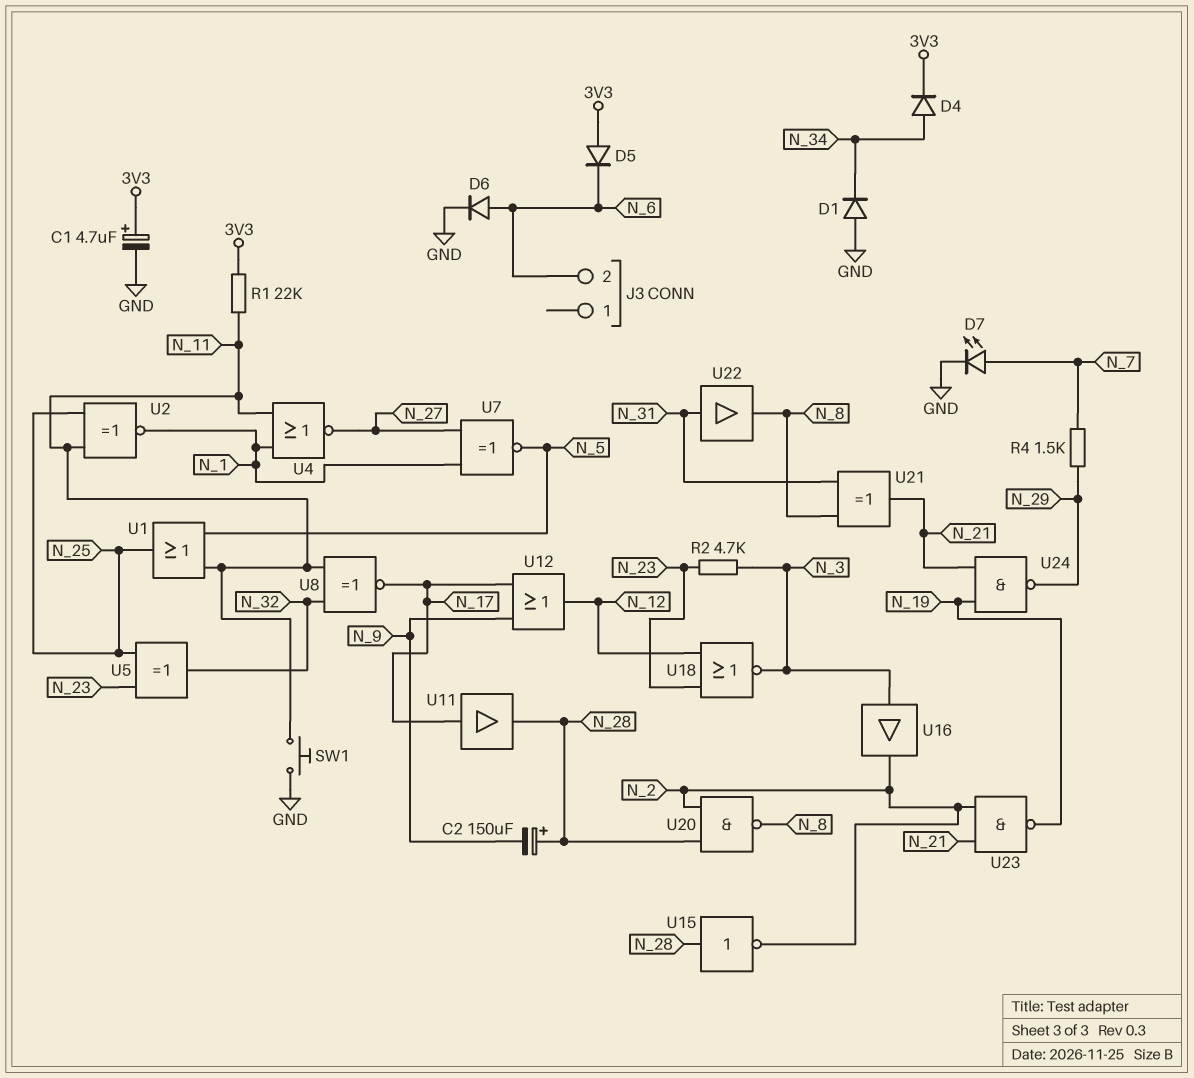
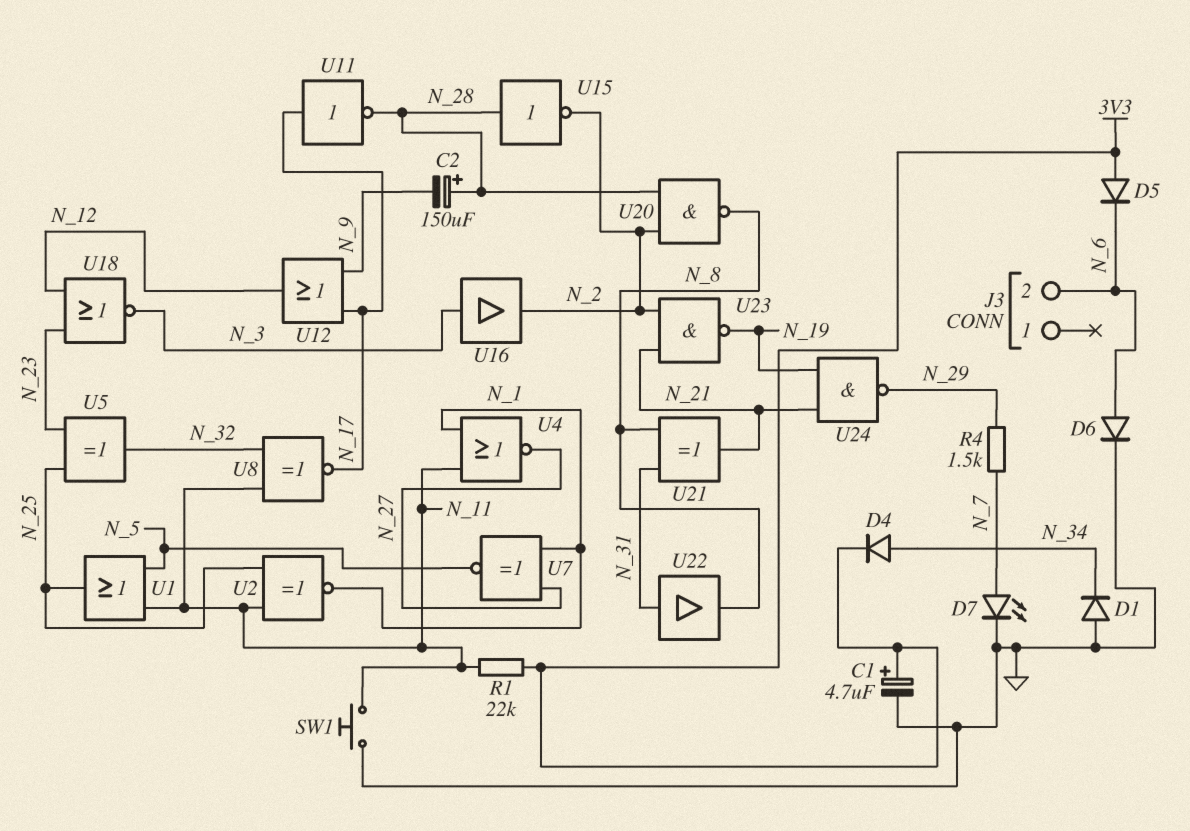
R2: 4.7k (N_3, N_23) -> none
U11: buffer (in N_17, out N_28) -> NOT (in N_17, out N_28)

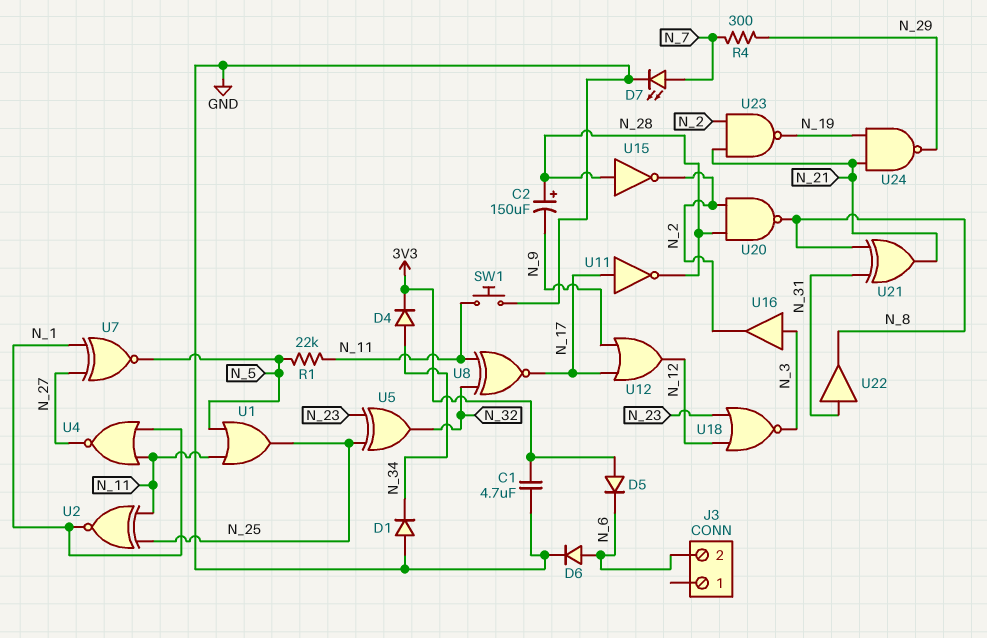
C1: 4.7uF (plus 3V3, minus GND) -> 4.7uF (3V3, GND)
R1: 22k (3V3, N_11) -> 22k (N_5, N_11)
R4: 1.5k (N_7, N_29) -> 300 (N_7, N_29)

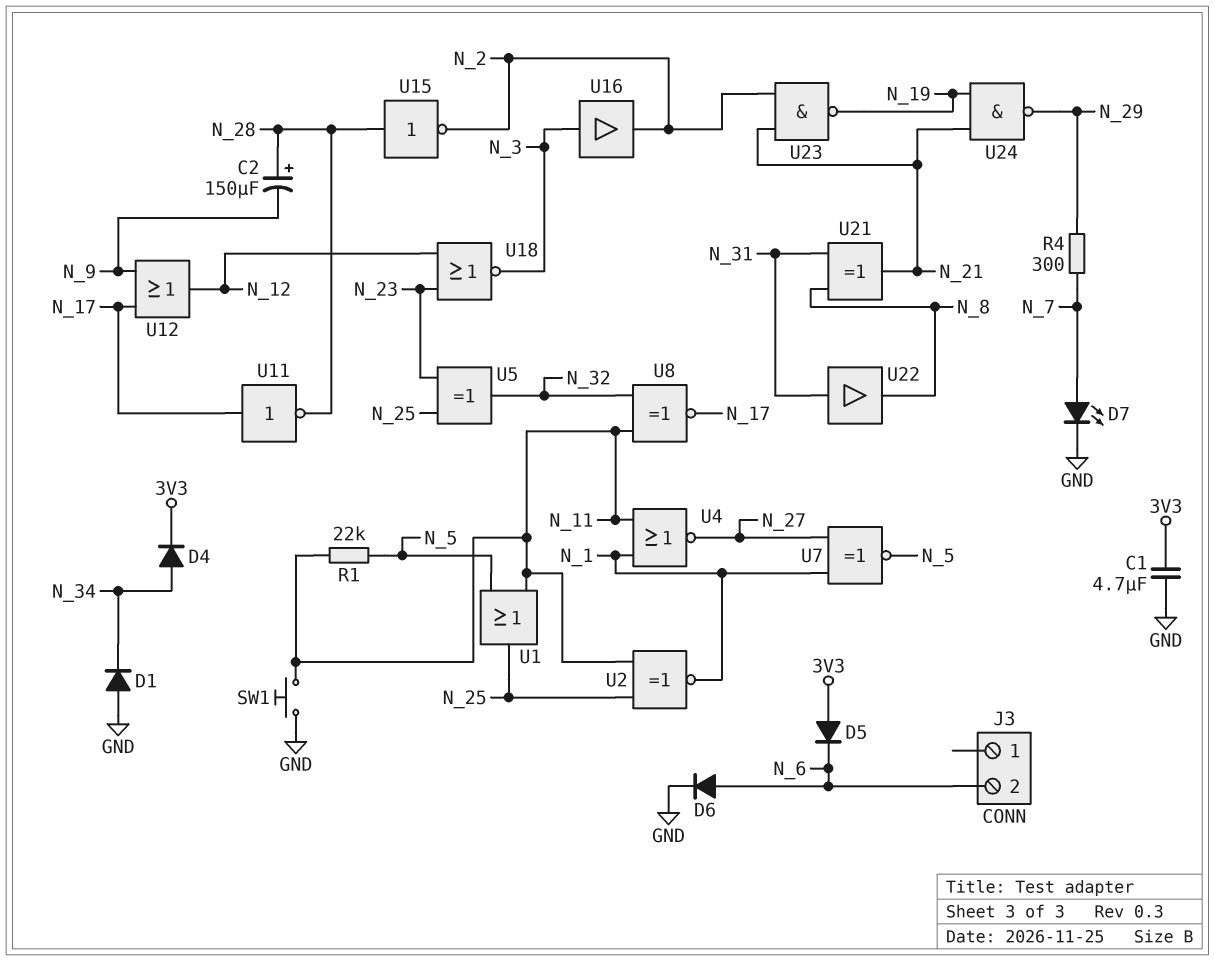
U20: NAND (in N_2, in N_28, out N_8) -> none

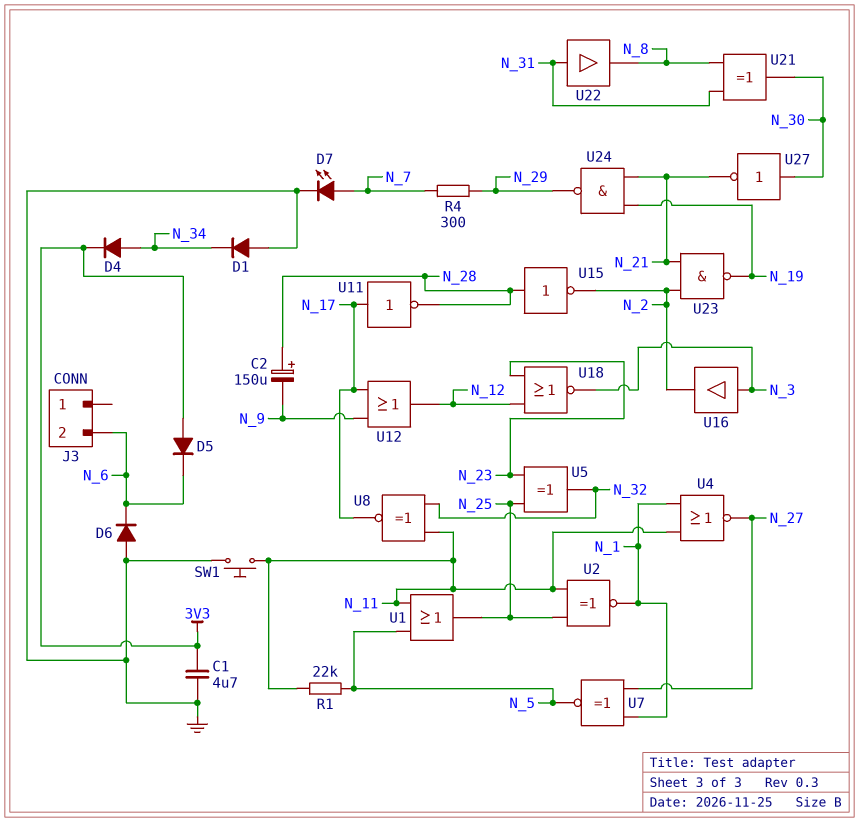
D6: diode (A N_6, K GND) -> diode (A GND, K N_6)
U21: XOR (in N_8, in N_31, out N_21) -> XOR (in N_8, in N_31, out N_30)
U27: none -> NOT (in N_30, out N_21)

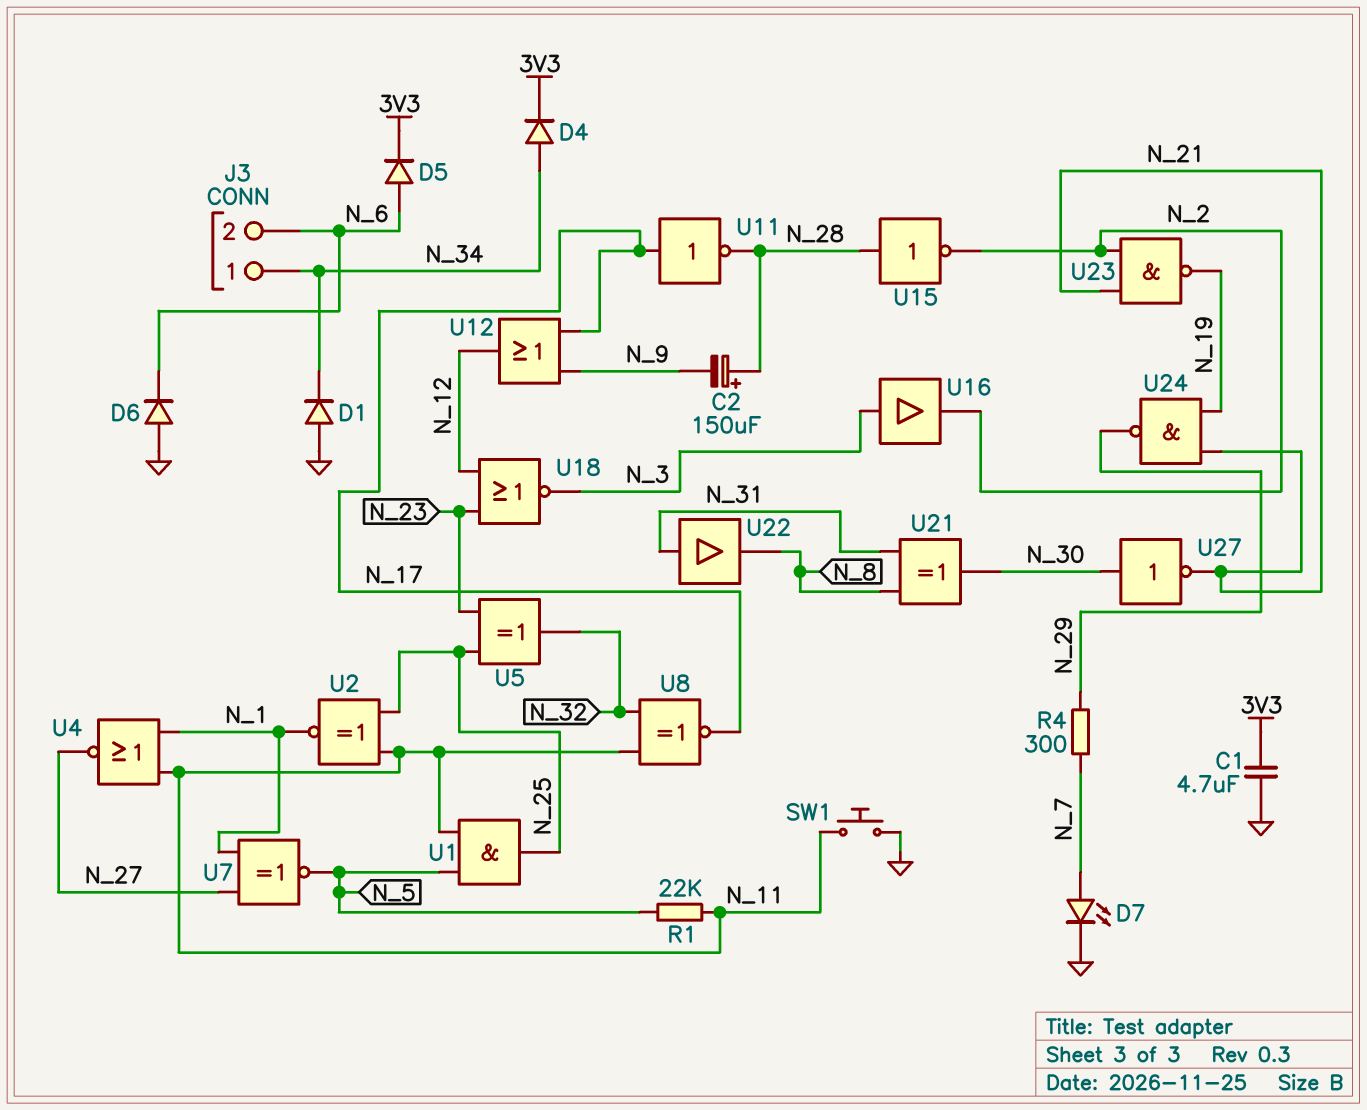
D5: diode (A 3V3, K N_6) -> diode (A N_6, K 3V3)
J3 pin 1: none -> N_34
U1: OR (in N_5, in N_11, out N_25) -> AND (in N_5, in N_11, out N_25)

